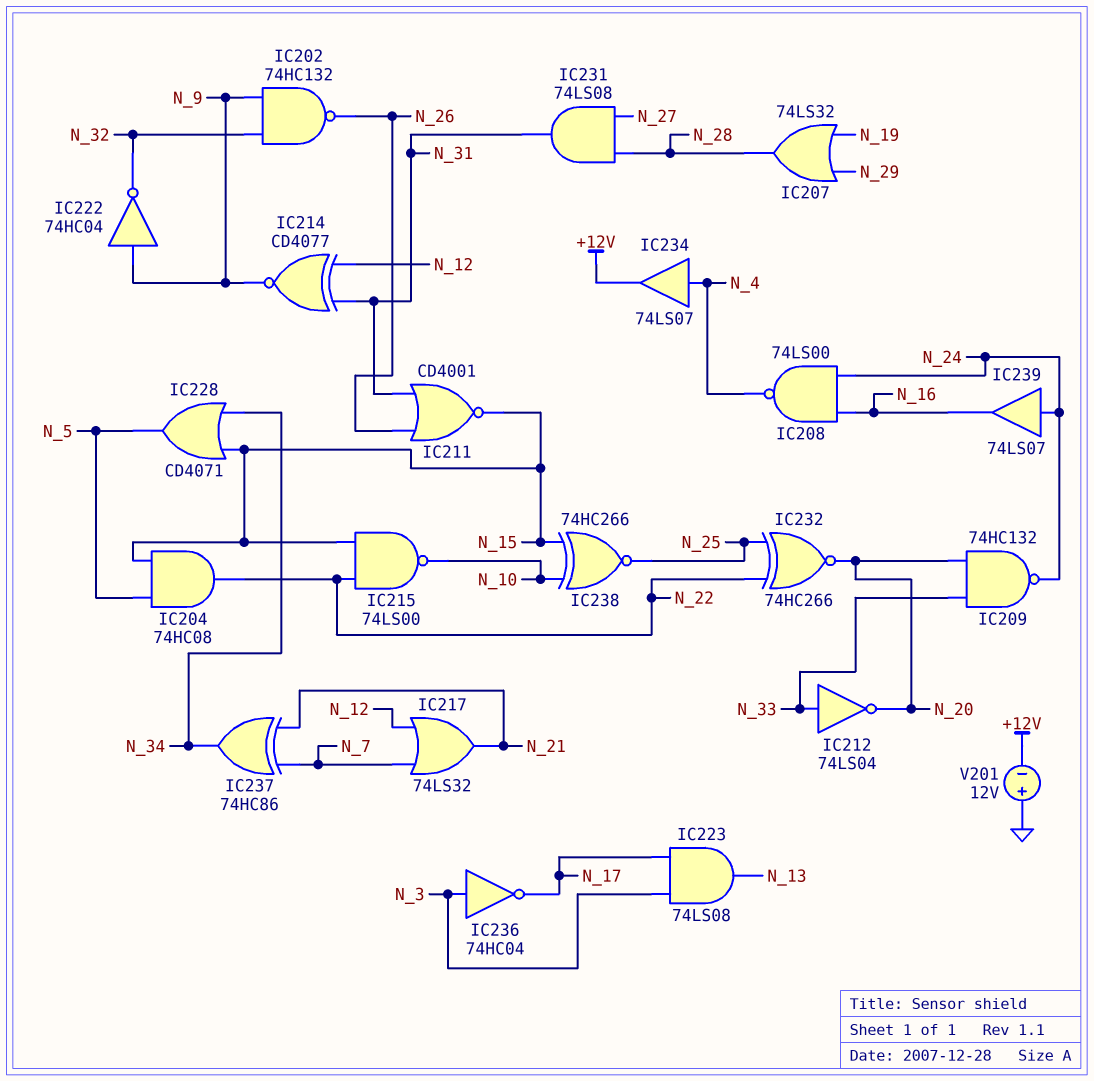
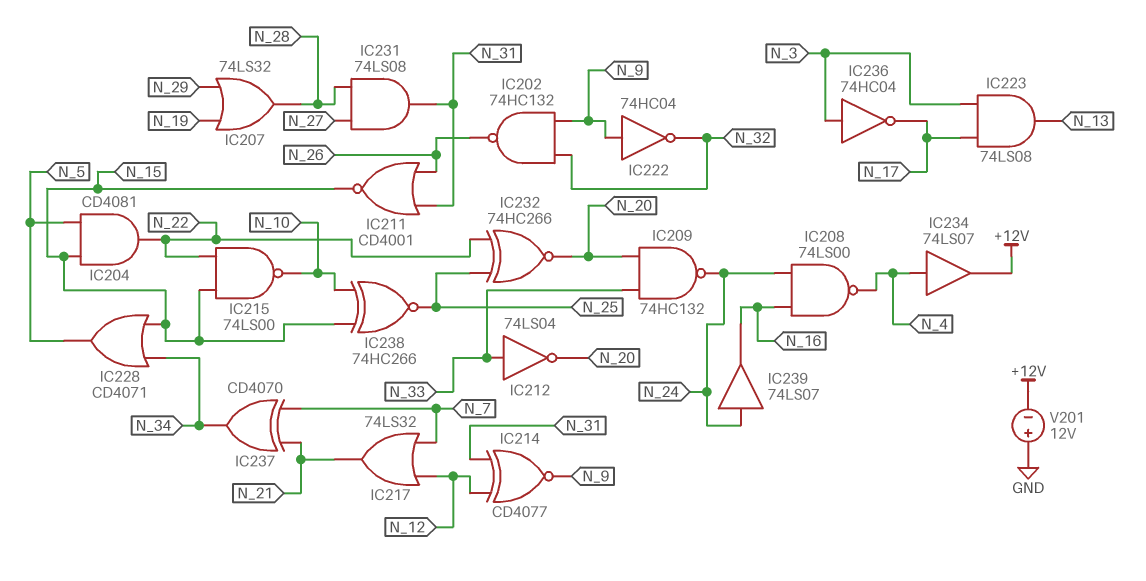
IC204: AND 74HC08 (in N_5, in N_15, out N_22) -> AND CD4081 (in N_5, in N_15, out N_22)
IC237: XOR 74HC86 (in N_7, in N_21, out N_34) -> XOR CD4070 (in N_7, in N_21, out N_34)

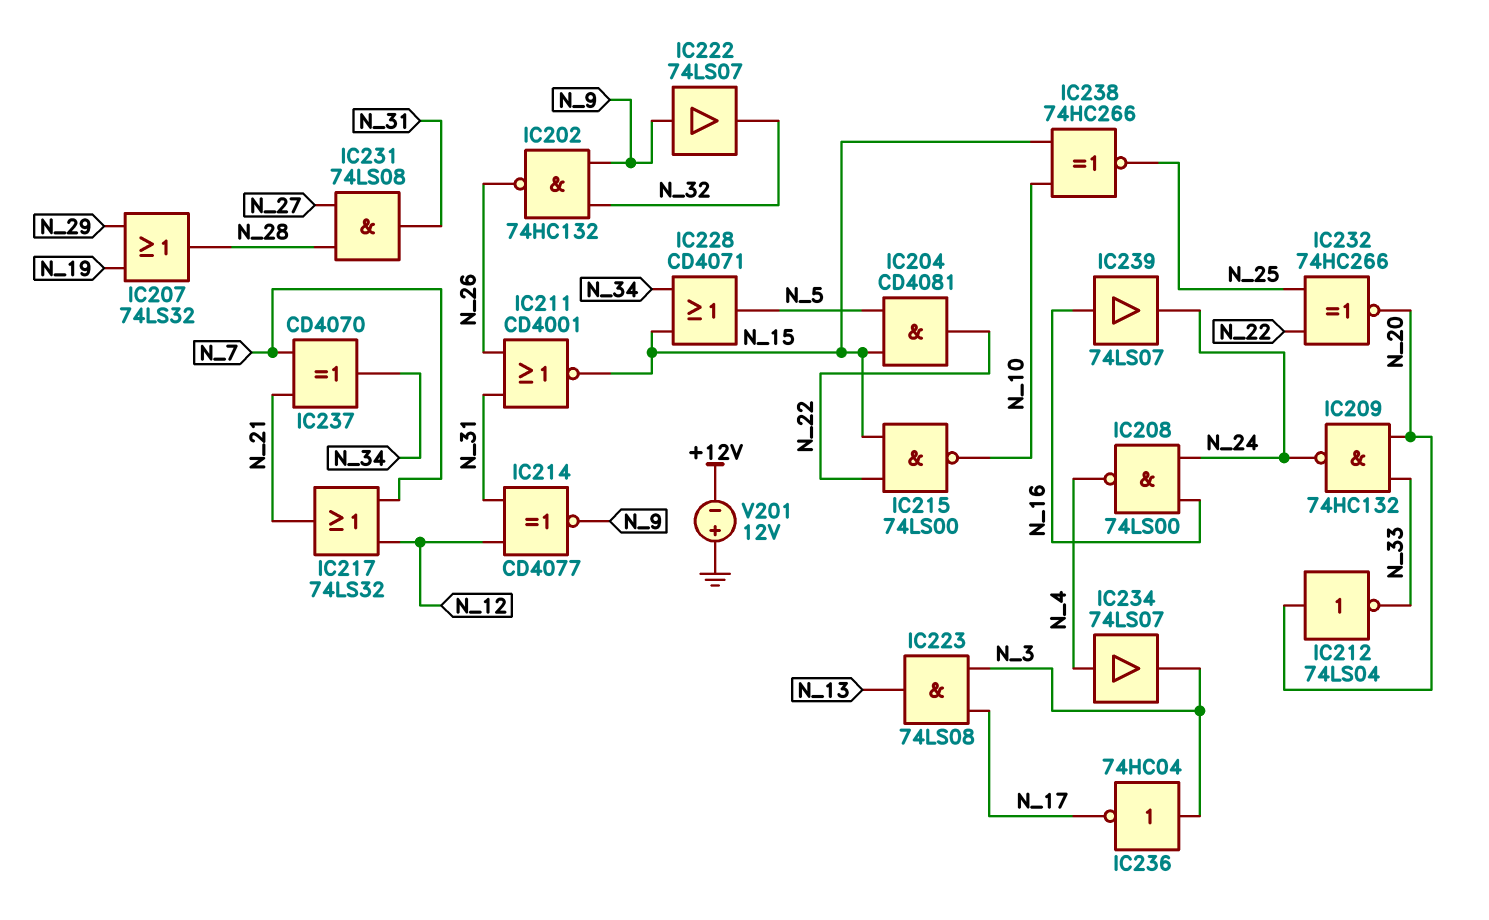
IC212: NOT 74LS04 (in N_33, out N_20) -> NOT 74LS04 (in N_20, out N_33)
IC222: NOT 74HC04 (in N_9, out N_32) -> buffer 74LS07 (in N_9, out N_32)
IC234: buffer 74LS07 (in N_4, out +12V) -> buffer 74LS07 (in N_4, out N_3)
IC239: buffer 74LS07 (in N_24, out N_16) -> buffer 74LS07 (in N_16, out N_24)

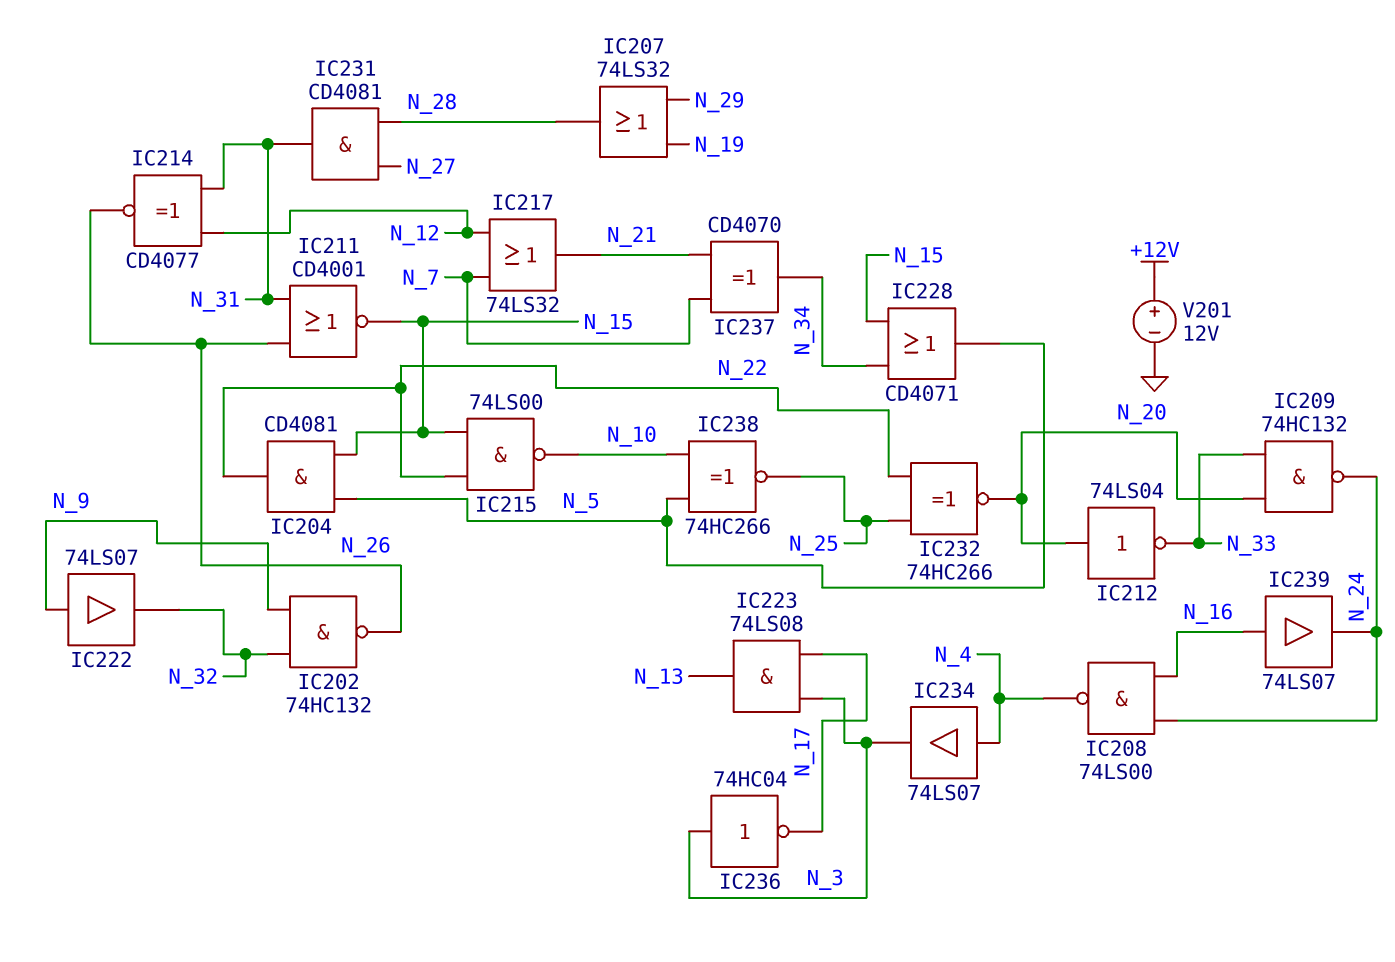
IC214: XNOR CD4077 (in N_12, in N_31, out N_9) -> XNOR CD4077 (in N_12, in N_31, out N_26)
IC231: AND 74LS08 (in N_27, in N_28, out N_31) -> AND CD4081 (in N_27, in N_28, out N_31)
IC238: XNOR 74HC266 (in N_10, in N_15, out N_25) -> XNOR 74HC266 (in N_5, in N_10, out N_25)
V201: 12V (plus GND, minus +12V) -> 12V (plus +12V, minus GND)

